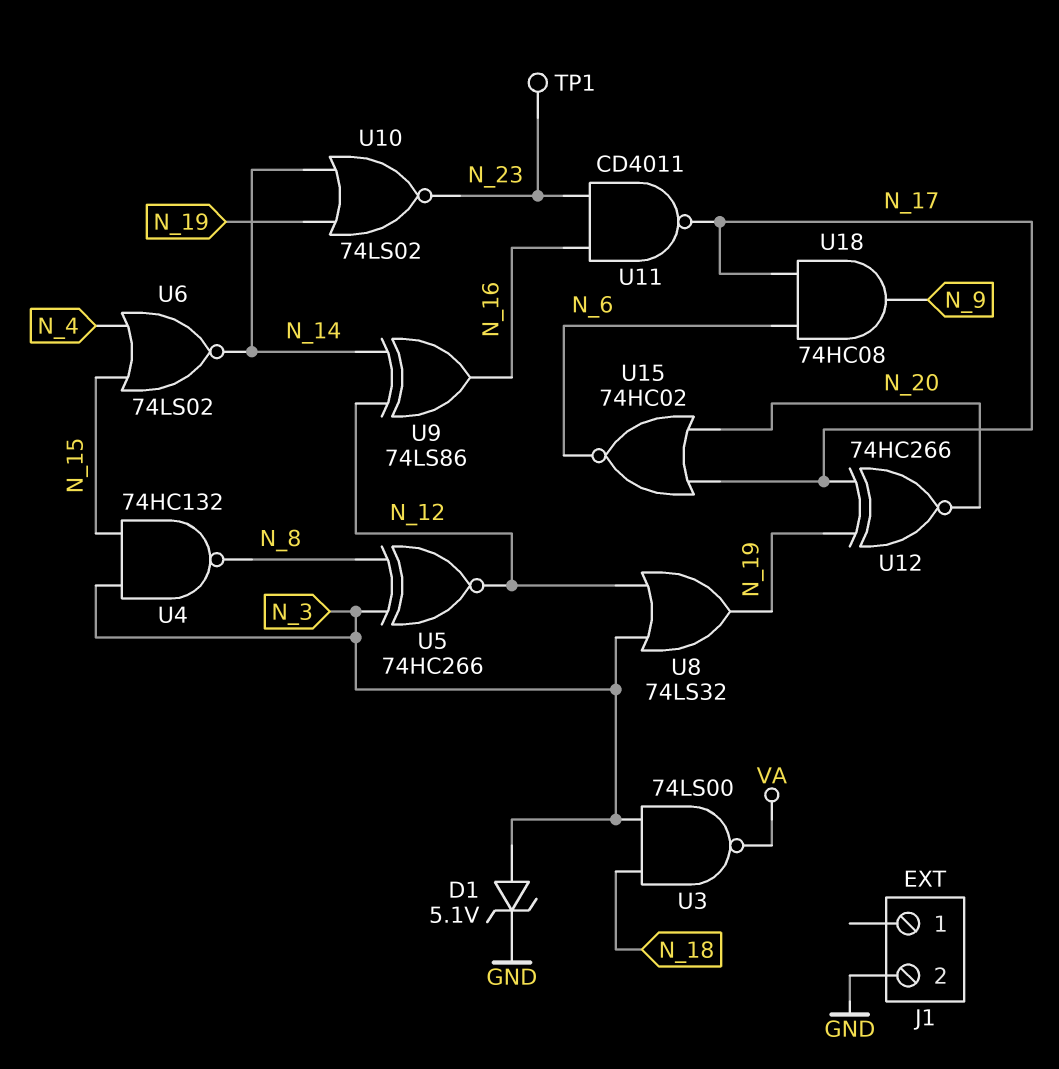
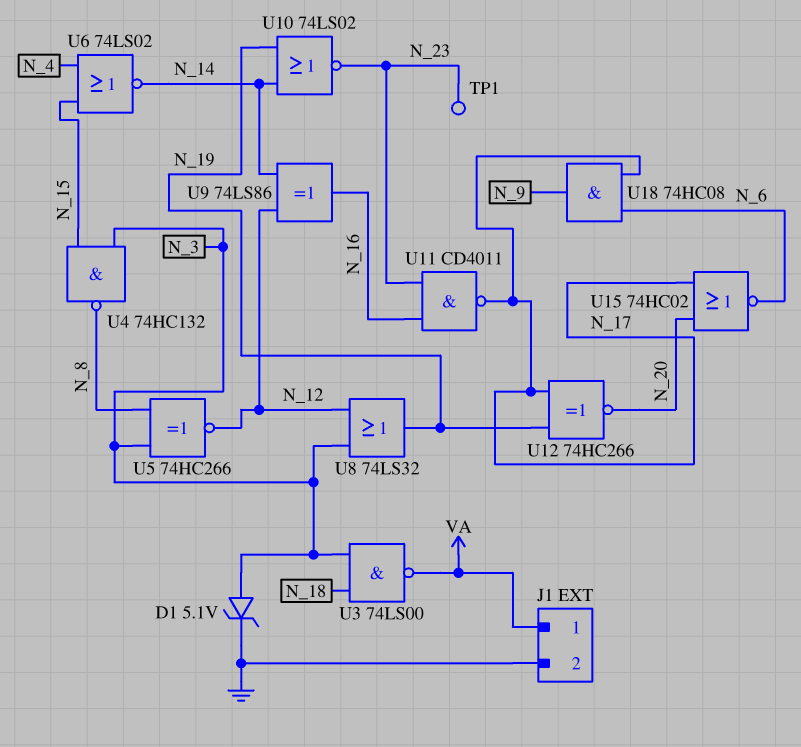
J1 pin 1: none -> VA

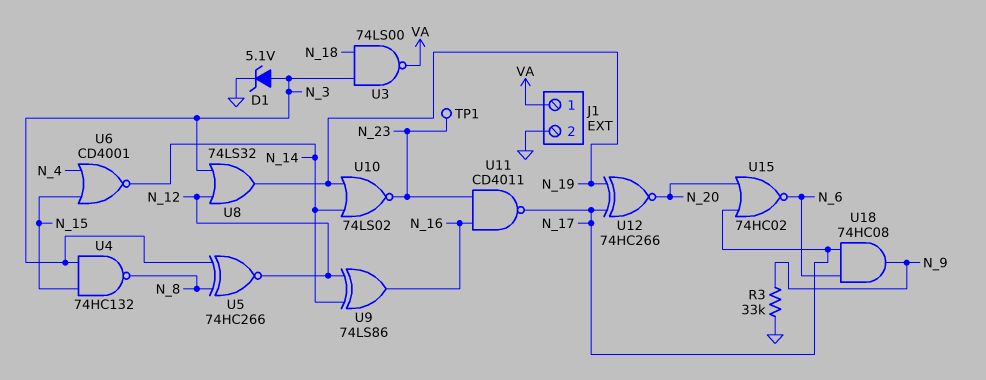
R3: none -> 33k (GND, N_9)
U6: NOR 74LS02 (in N_4, in N_15, out N_14) -> NOR CD4001 (in N_4, in N_15, out N_14)

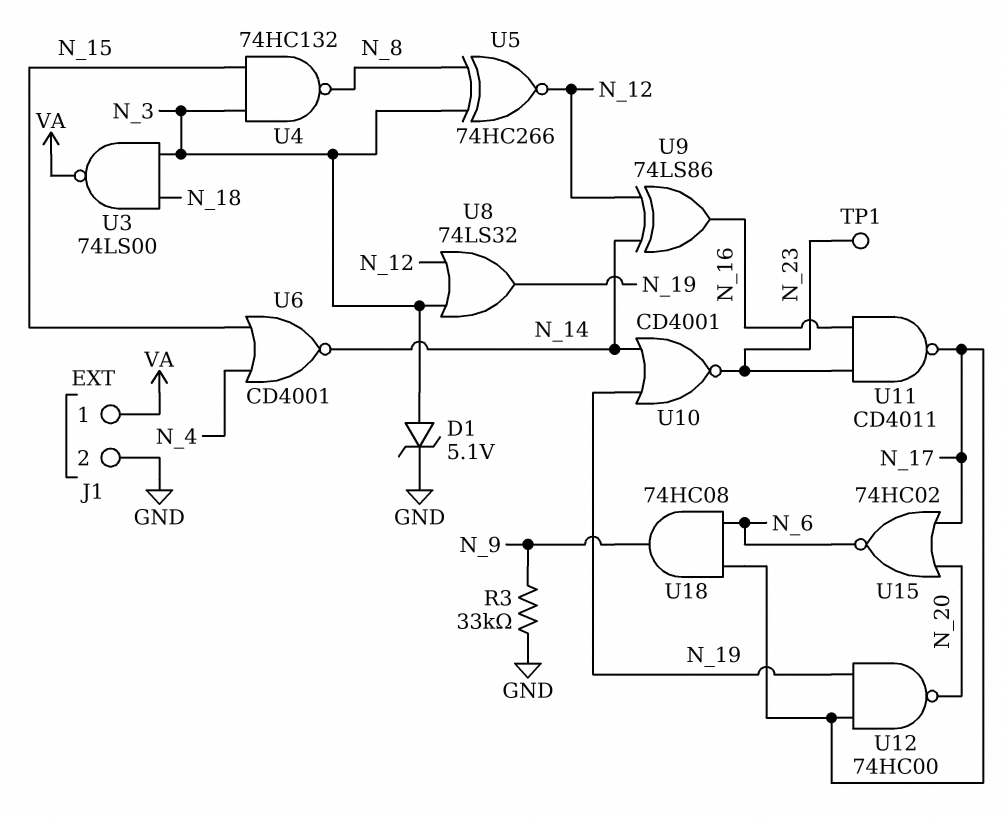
U10: NOR 74LS02 (in N_14, in N_19, out N_23) -> NOR CD4001 (in N_14, in N_19, out N_23)
U12: XNOR 74HC266 (in N_17, in N_19, out N_20) -> NAND 74HC00 (in N_17, in N_19, out N_20)

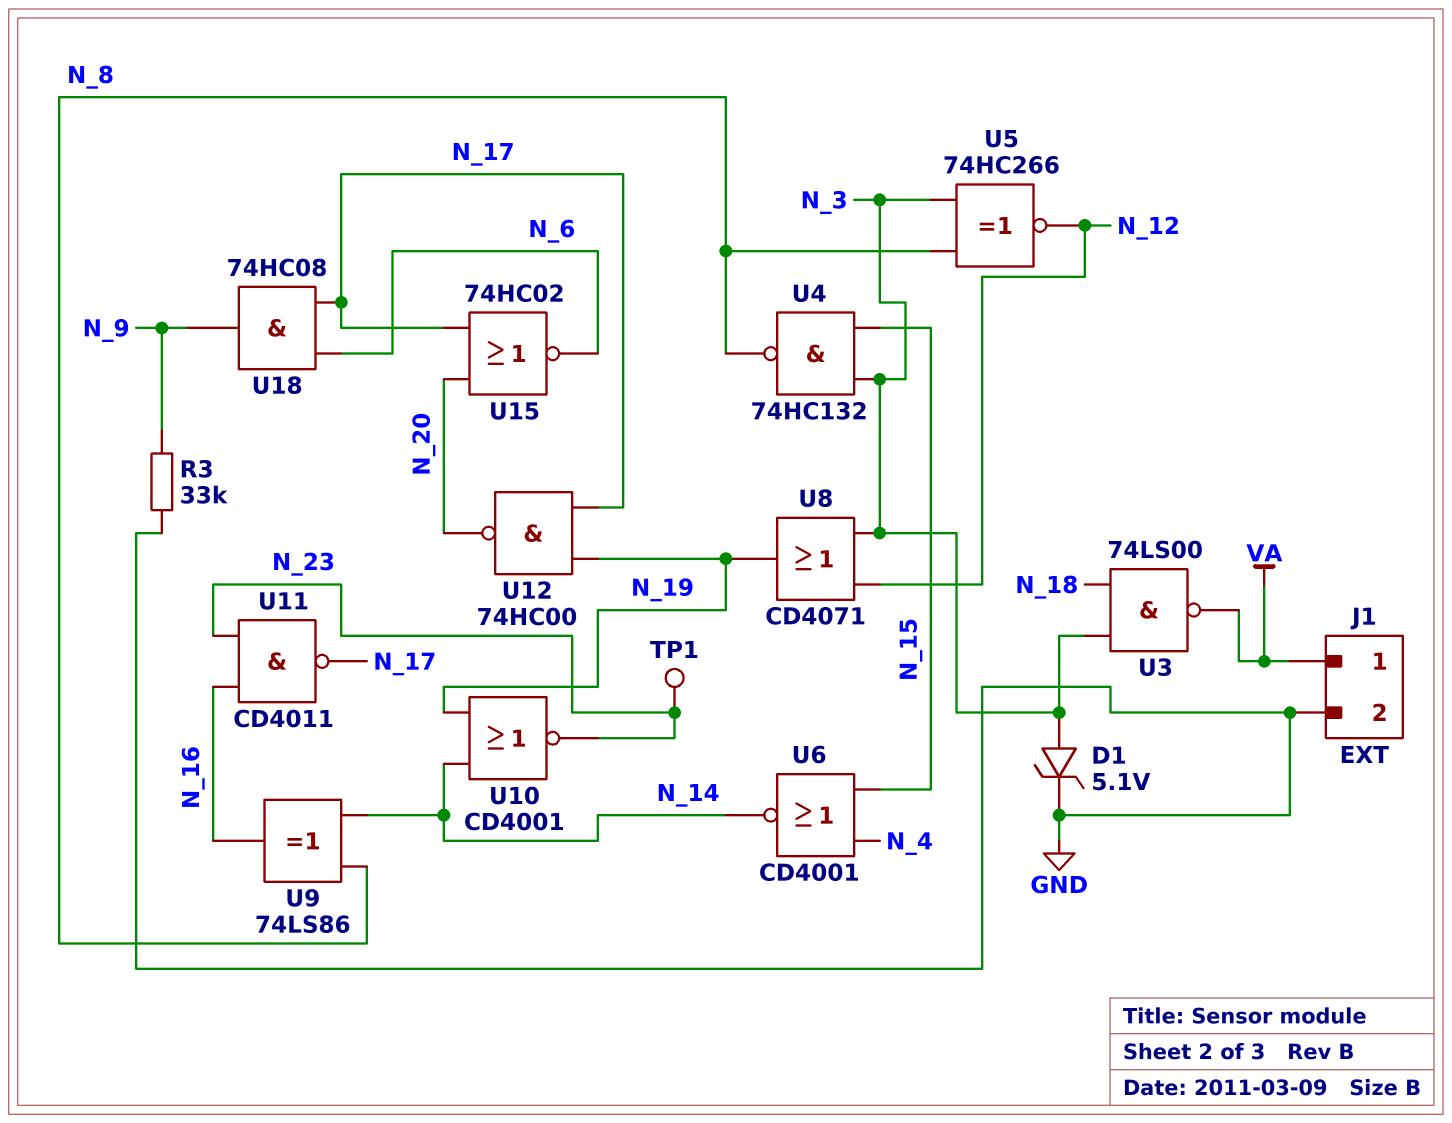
U8: OR 74LS32 (in N_3, in N_12, out N_19) -> OR CD4071 (in N_3, in N_12, out N_19)
U9: XOR 74LS86 (in N_12, in N_14, out N_16) -> XOR 74LS86 (in N_8, in N_14, out N_16)

